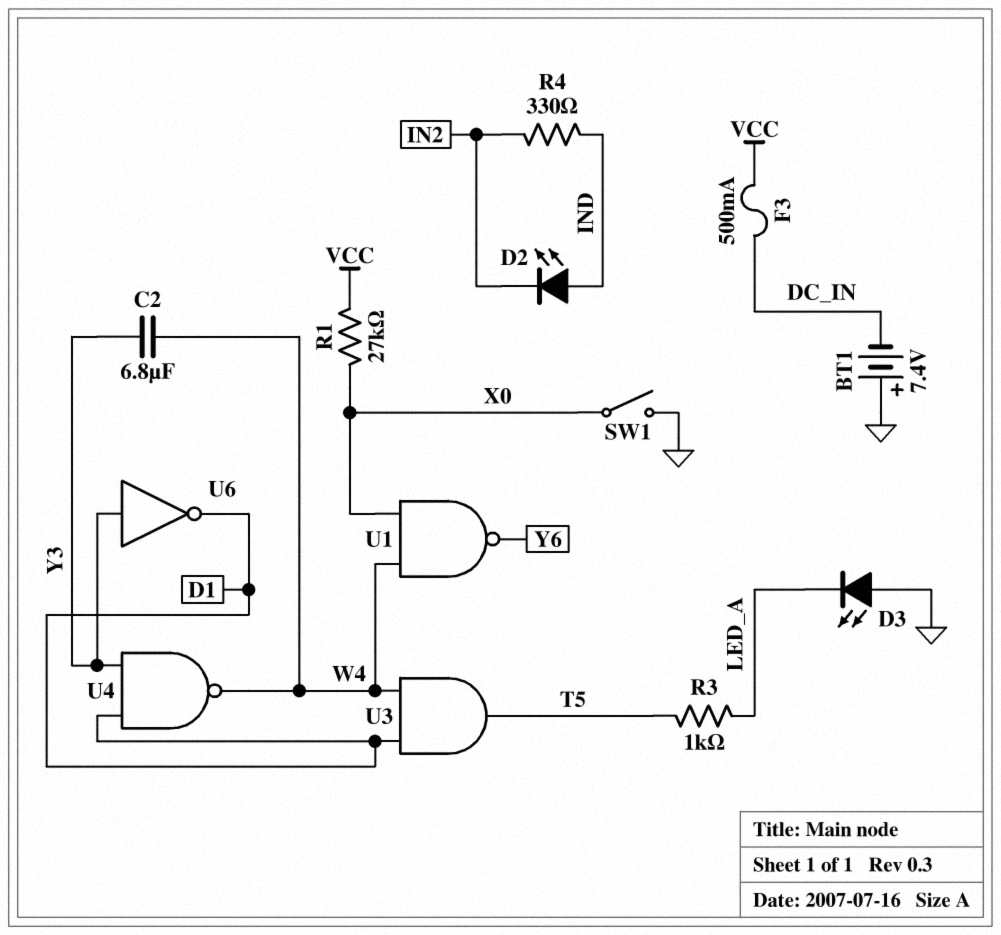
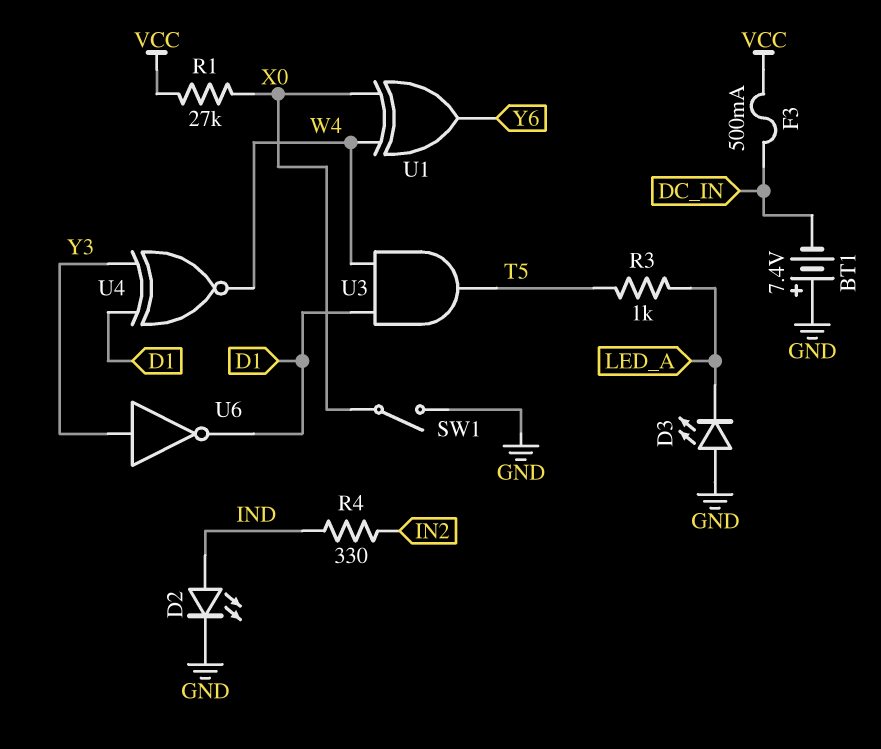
C2: 6.8uF (W4, Y3) -> none
D2: LED (A IND, K IN2) -> LED (A IND, K GND)
U1: NAND (in W4, in X0, out Y6) -> XOR (in W4, in X0, out Y6)
U4: NAND (in D1, in Y3, out W4) -> XNOR (in D1, in Y3, out W4)

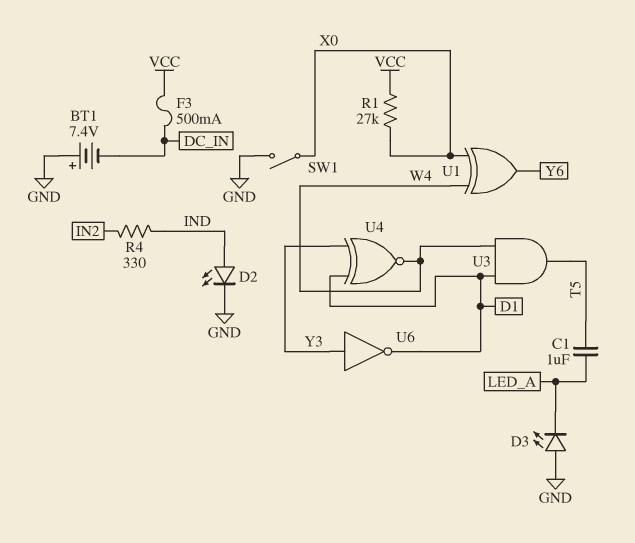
C1: none -> 1uF (LED_A, T5)
R3: 1k (LED_A, T5) -> none

